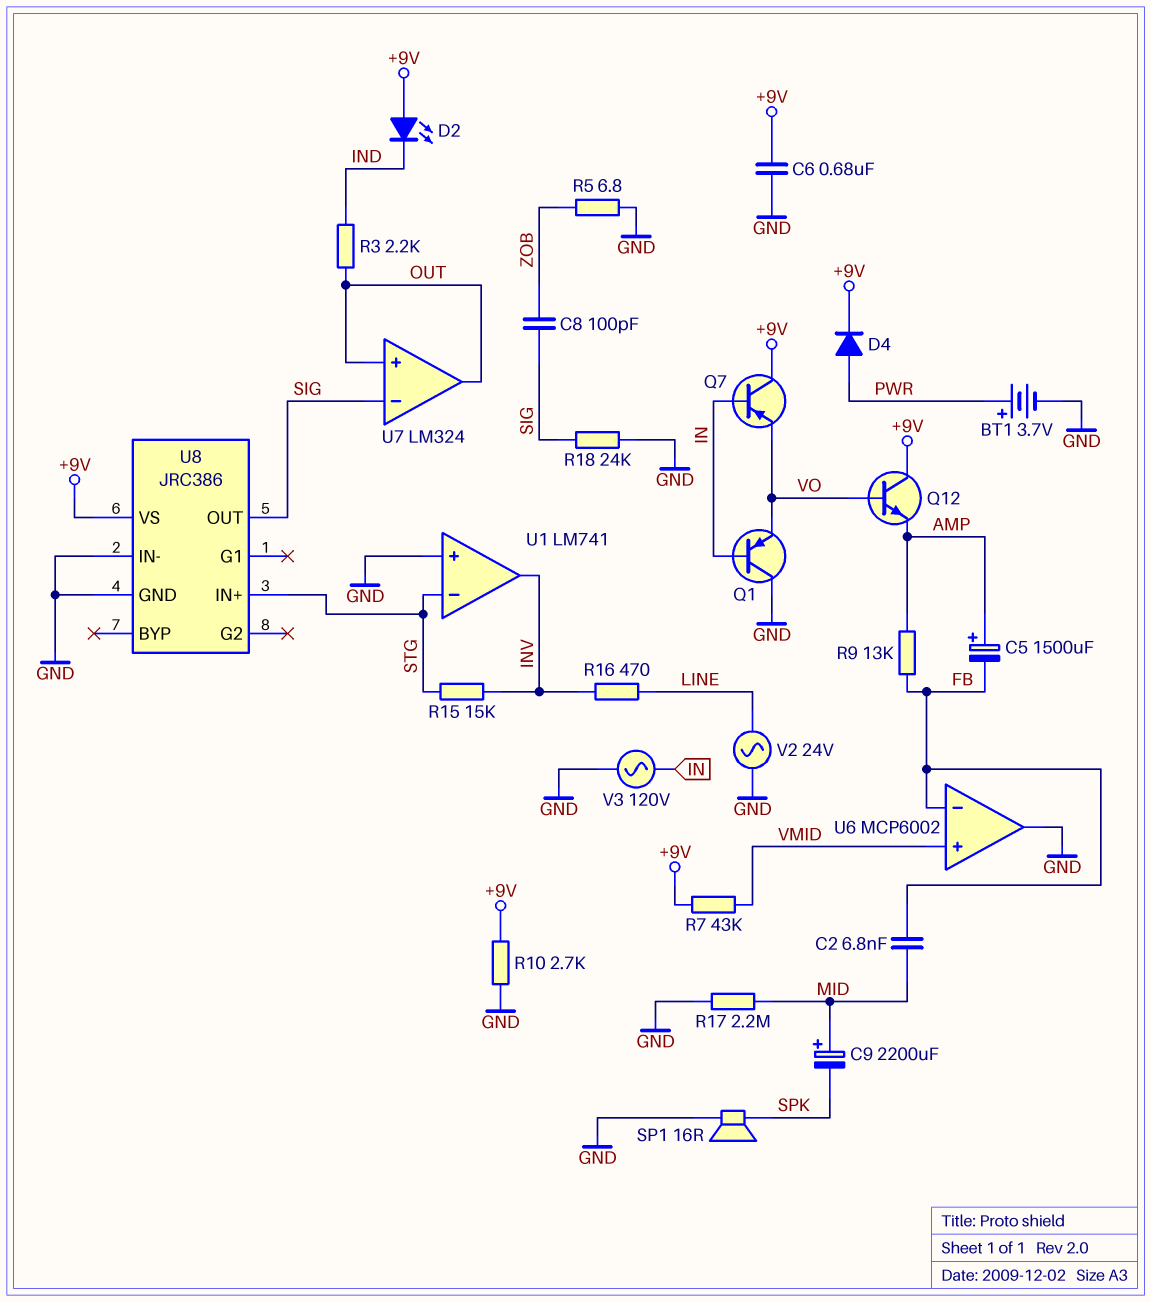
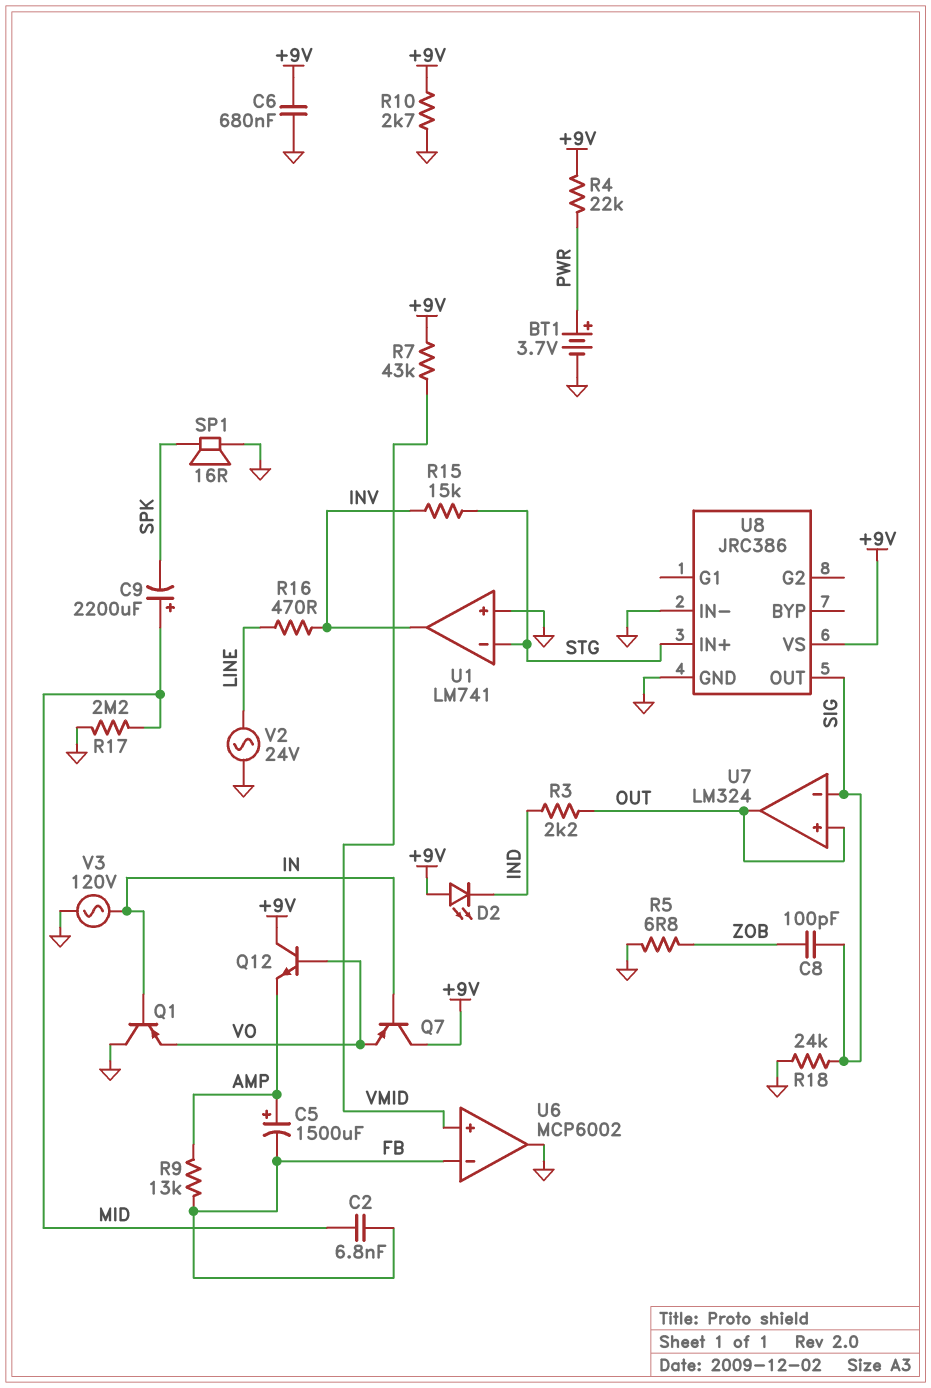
D4: diode (A PWR, K +9V) -> none
R4: none -> 22k (+9V, PWR)

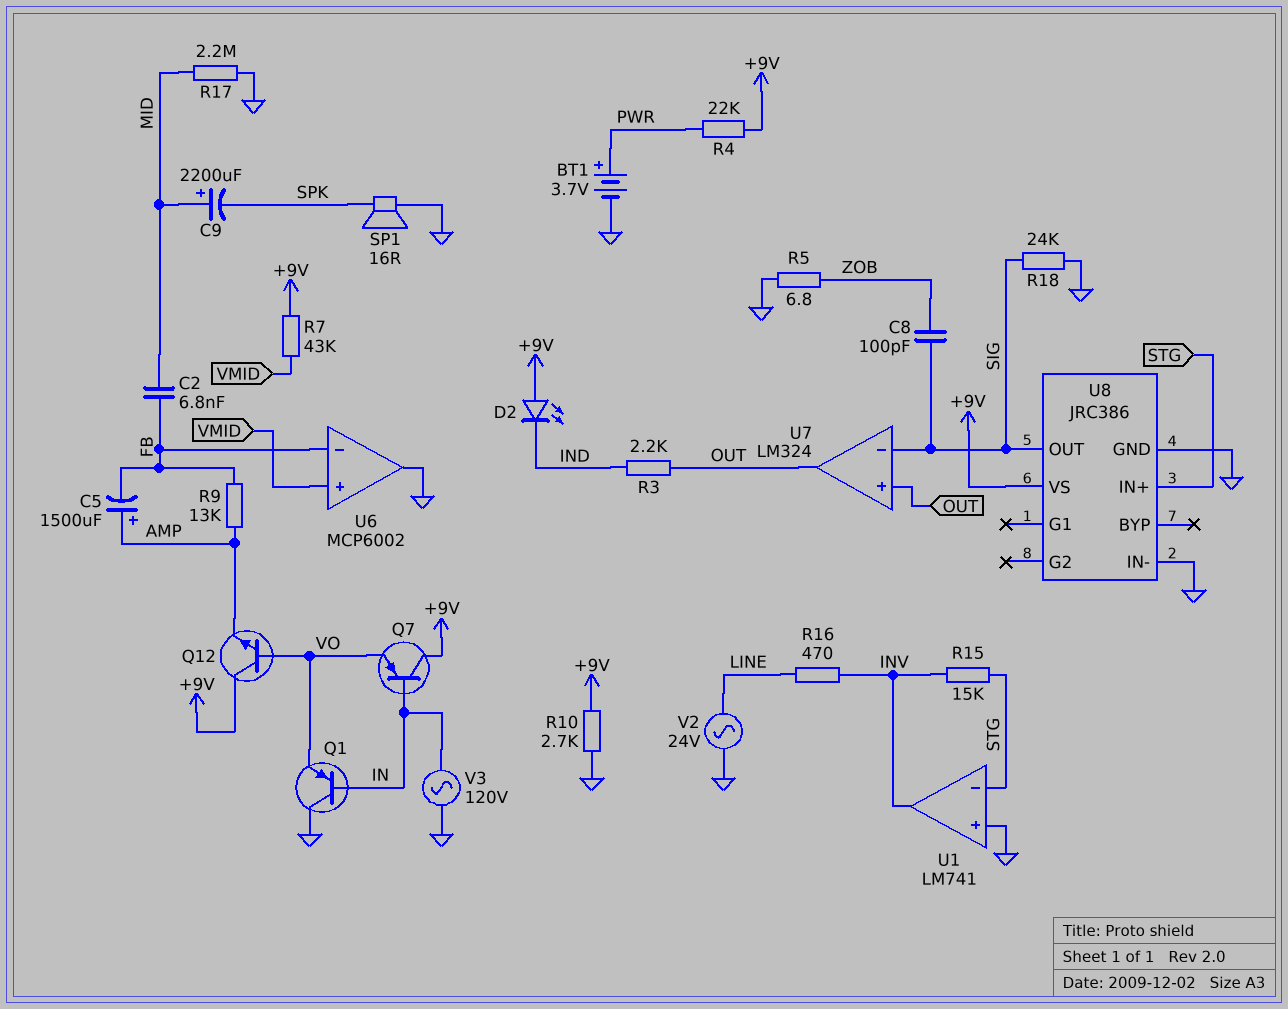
C6: 680nF (+9V, GND) -> none

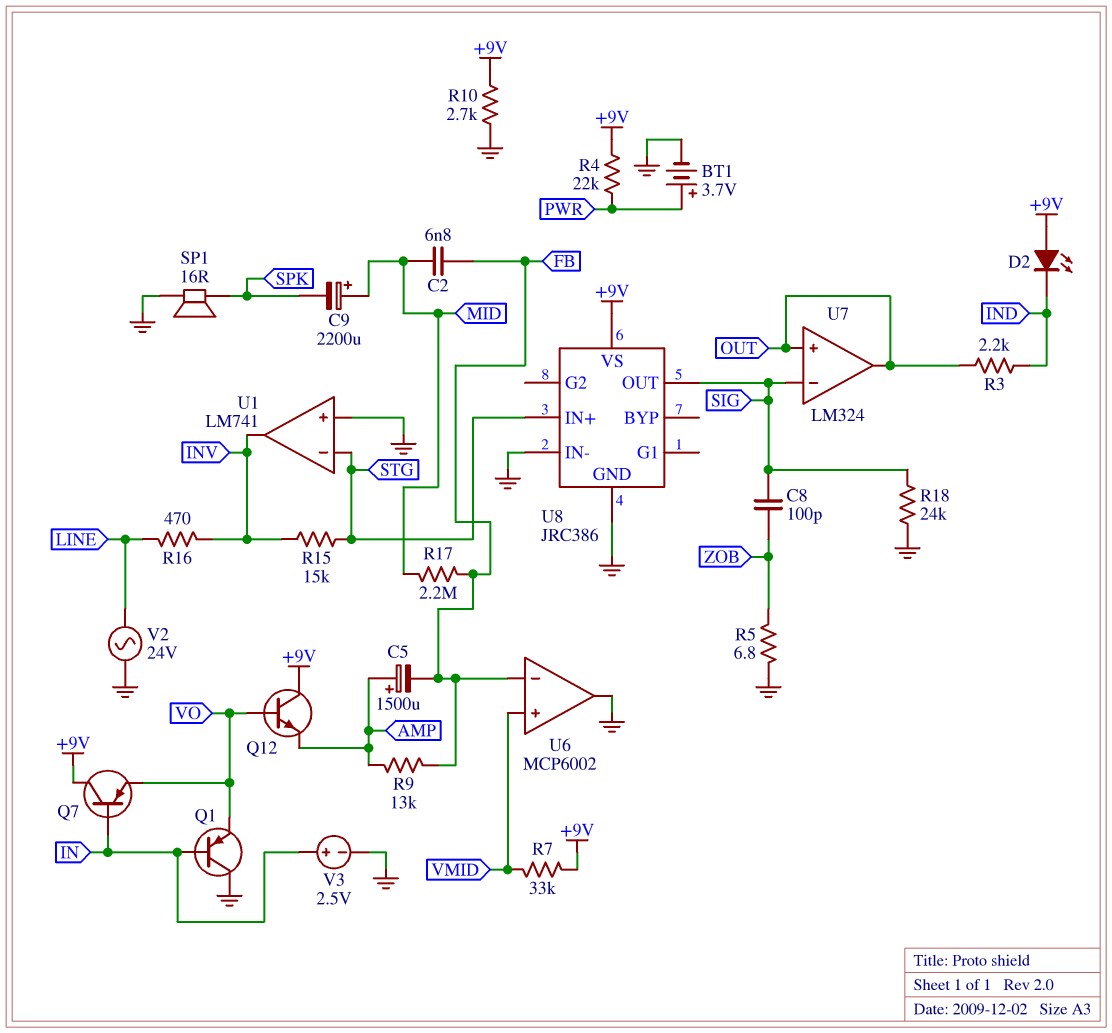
R7: 43k (+9V, VMID) -> 33k (+9V, VMID)
R17: 2.2M (GND, MID) -> 2.2M (FB, MID)
V3: AC 120V (GND, IN) -> 2.5V (plus IN, minus GND)

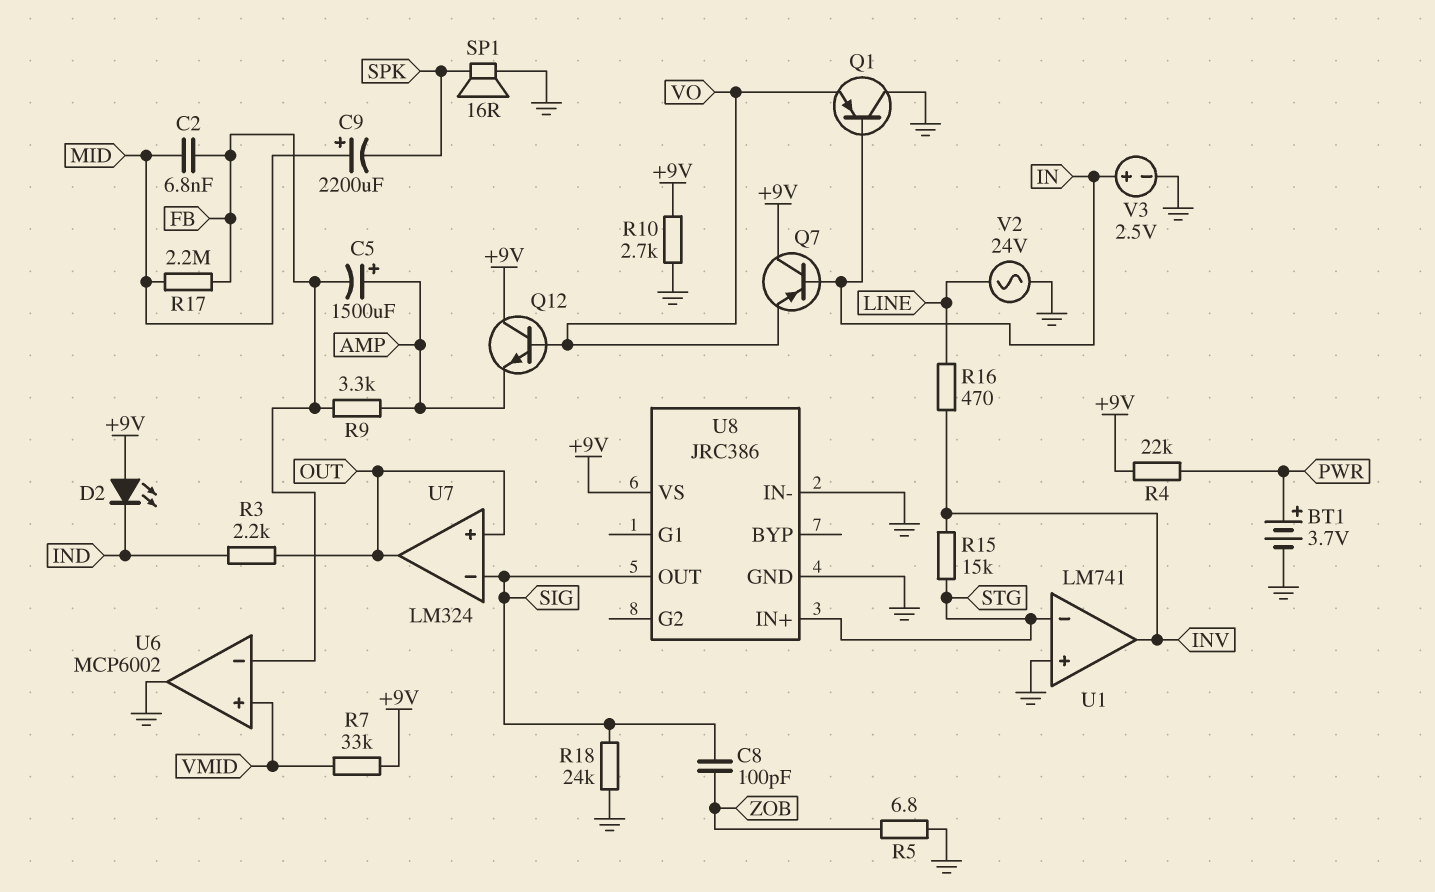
R9: 13k (AMP, FB) -> 3.3k (AMP, FB)

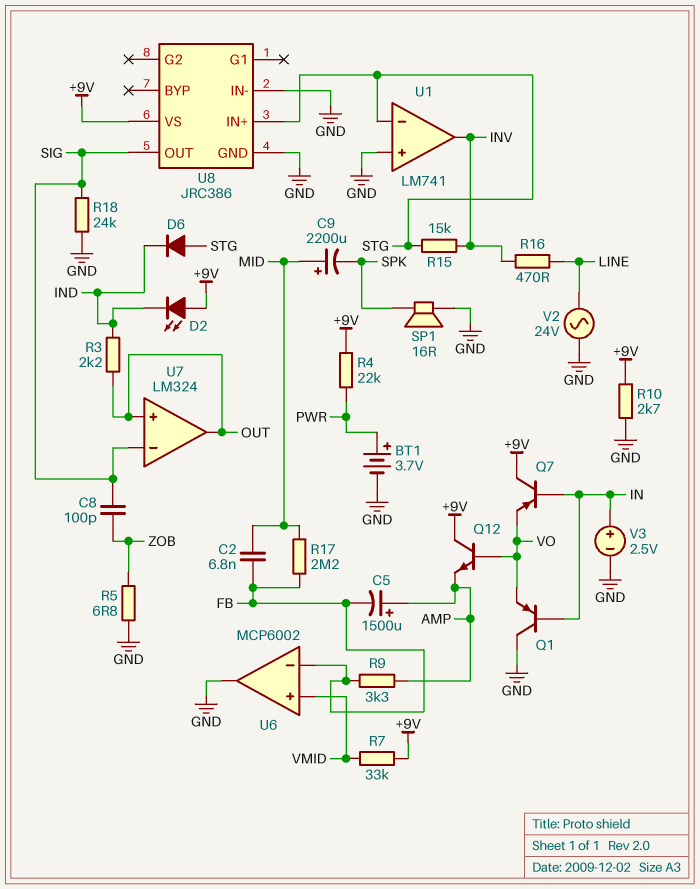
D6: none -> diode (A STG, K IND)

